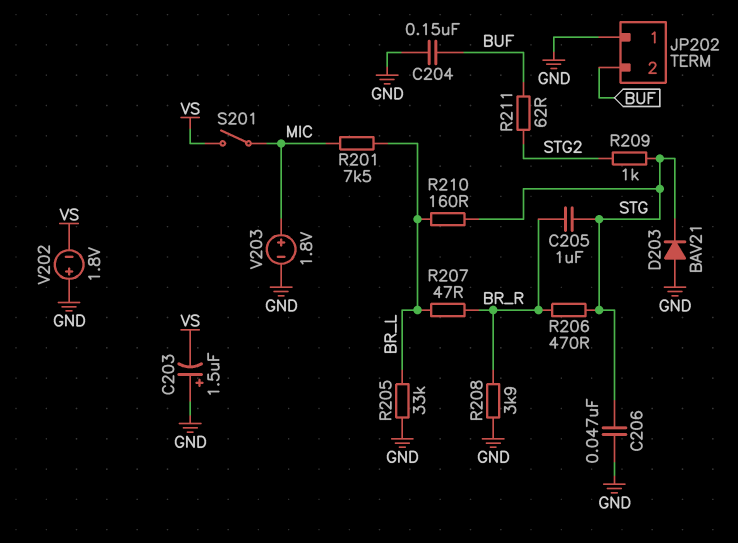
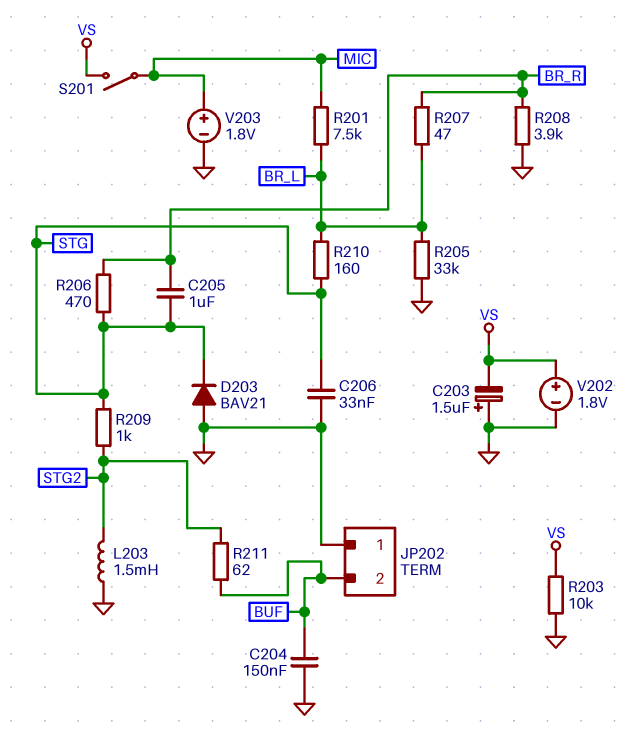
C206: 47nF (GND, STG) -> 33nF (GND, STG)
L203: none -> 1.5mH (GND, STG2)
R203: none -> 10k (GND, VS)
V202: 1.8V (plus GND, minus VS) -> 1.8V (plus VS, minus GND)

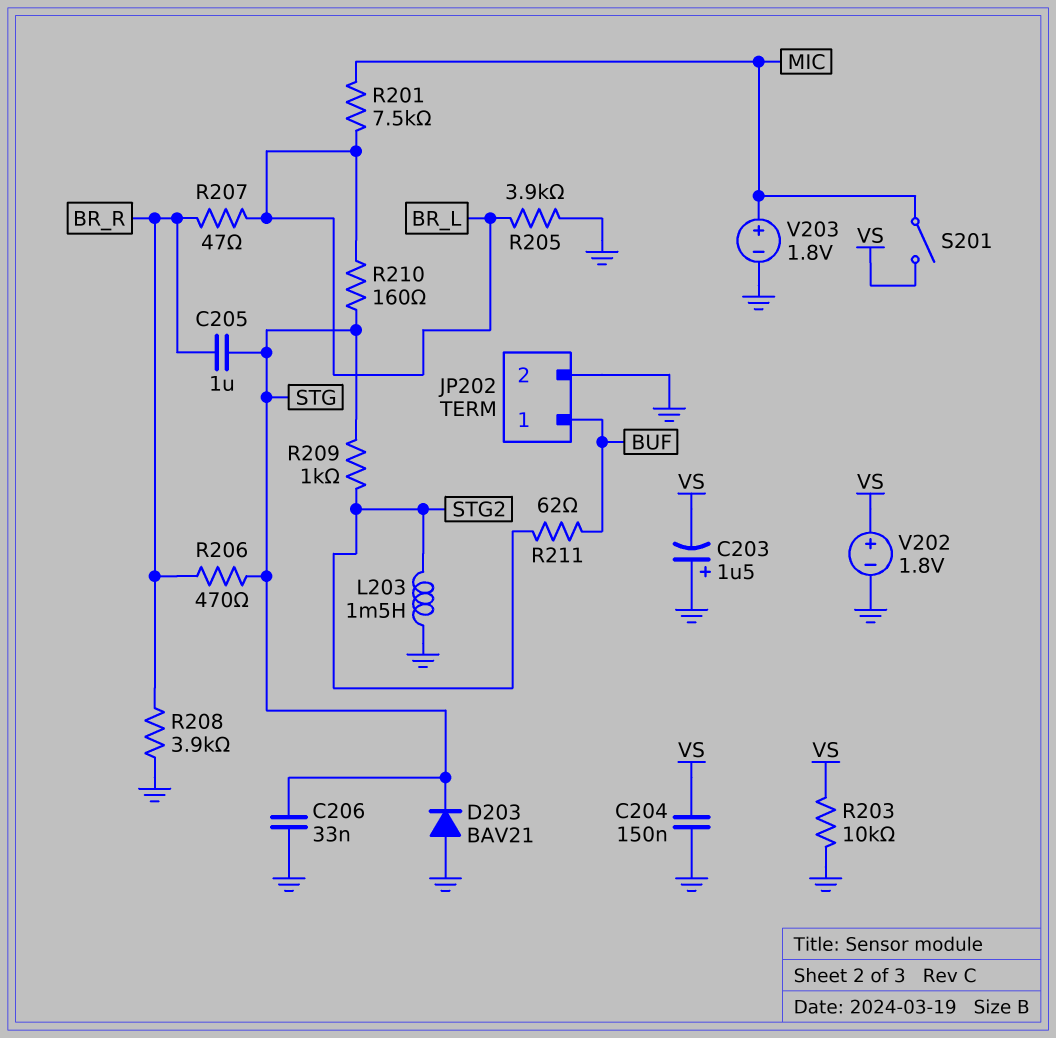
C204: 150nF (BUF, GND) -> 150nF (GND, VS)
JP202 pin 1: GND -> BUF
JP202 pin 2: BUF -> GND
R205: 33k (BR_L, GND) -> 3.9k (BR_L, GND)

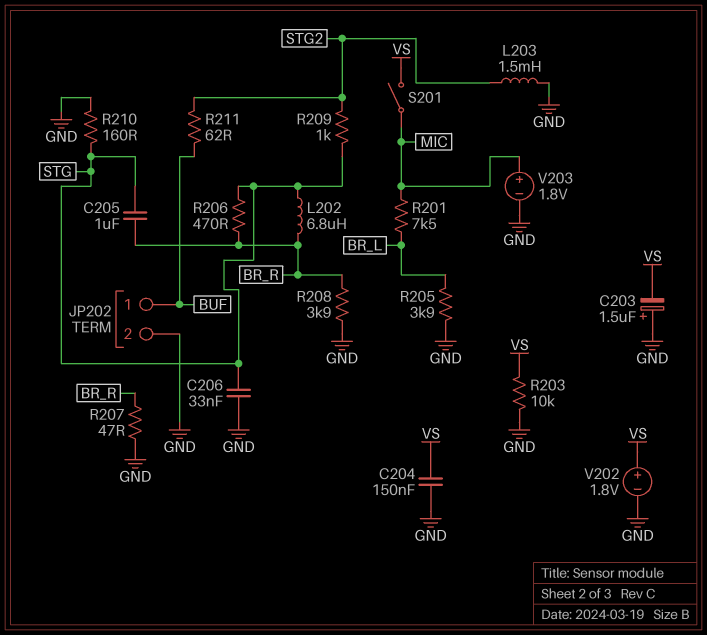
D203: diode BAV21 (A GND, K STG) -> none
L202: none -> 6.8uH (BR_R, STG)
R207: 47 (BR_L, BR_R) -> 47 (BR_R, GND)
R210: 160 (BR_L, STG) -> 160 (GND, STG)

